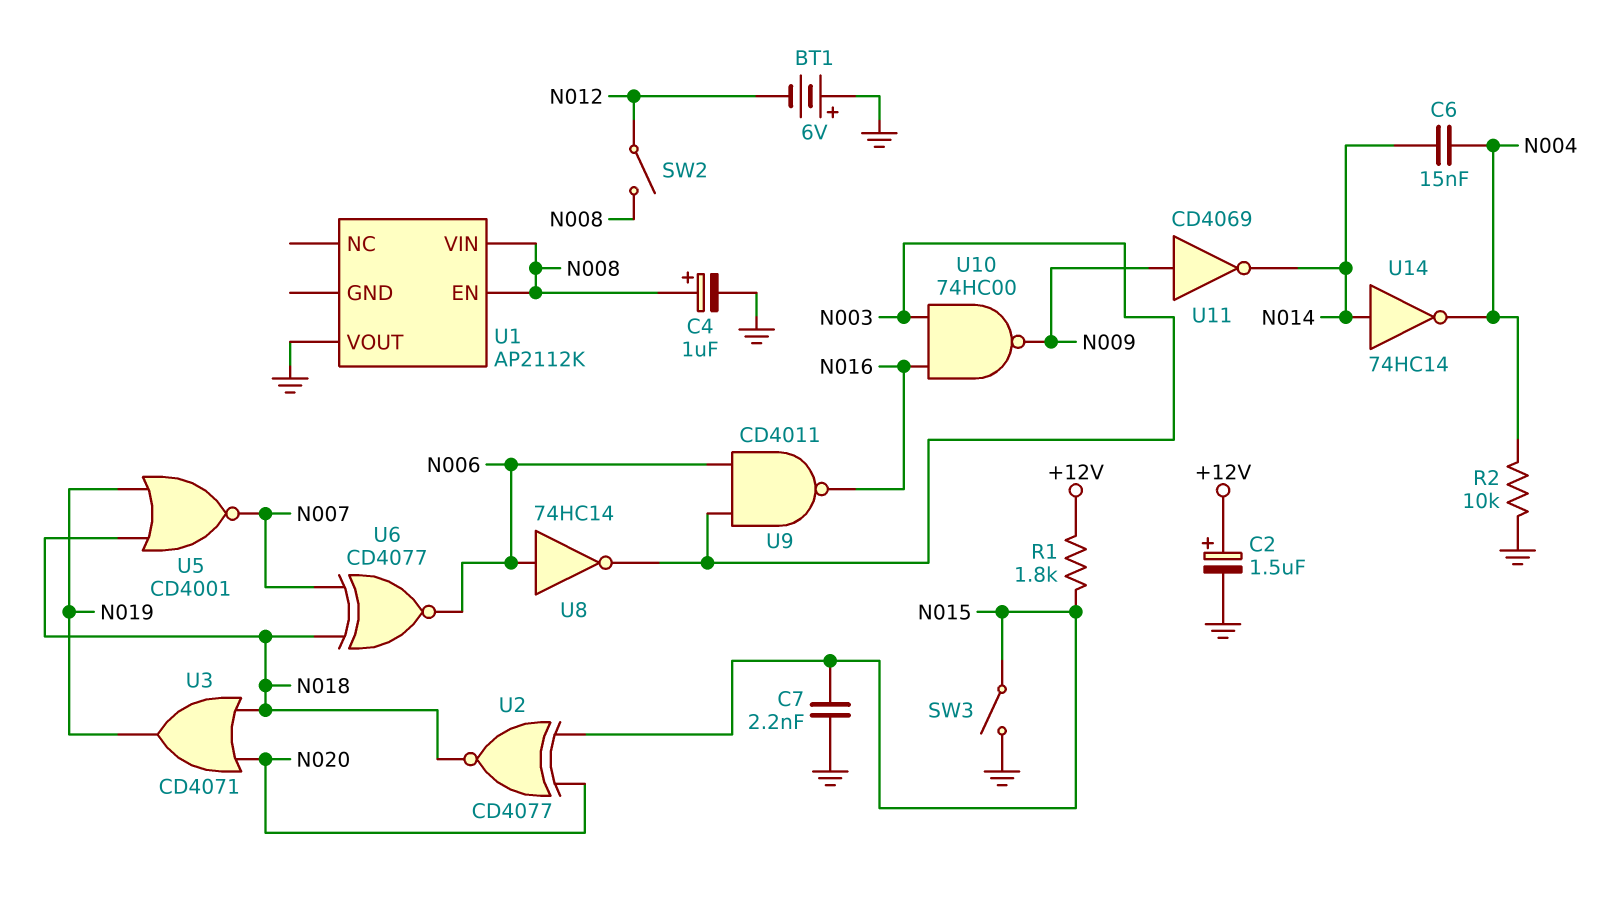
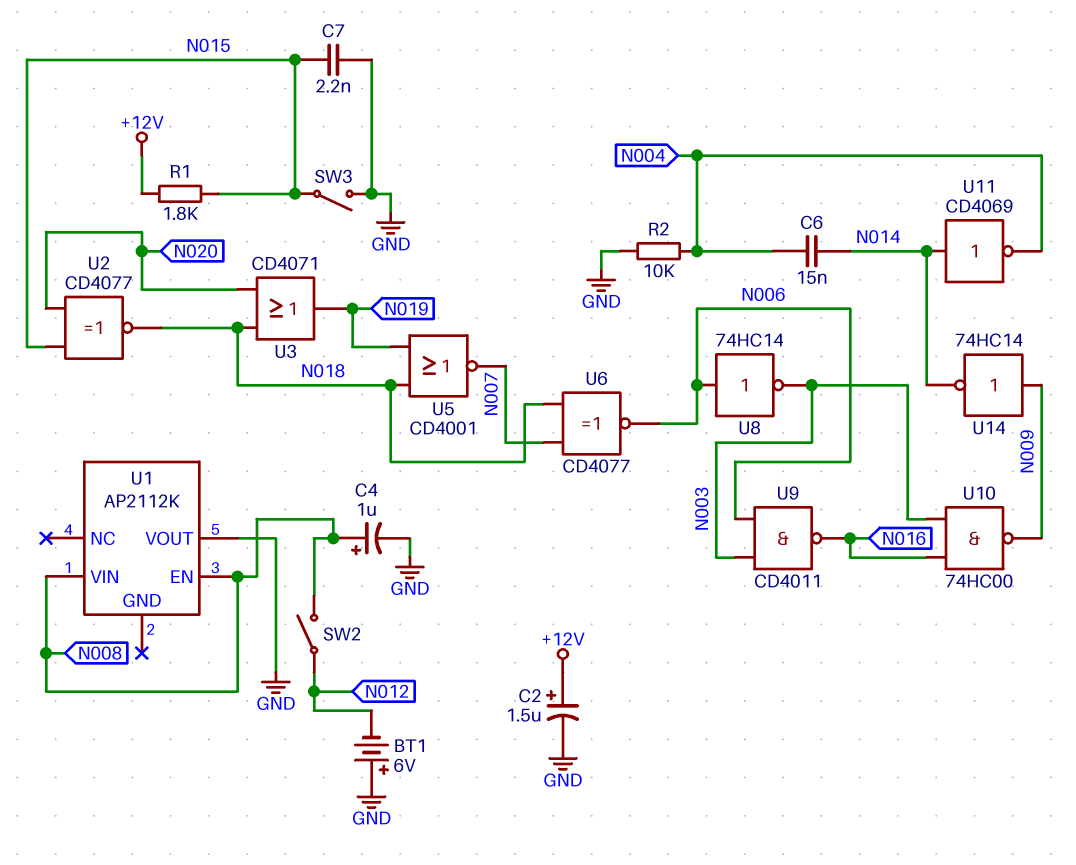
U11: NOT CD4069 (in N009, out N014) -> NOT CD4069 (in N014, out N004)
U14: NOT 74HC14 (in N014, out N004) -> NOT 74HC14 (in N009, out N014)

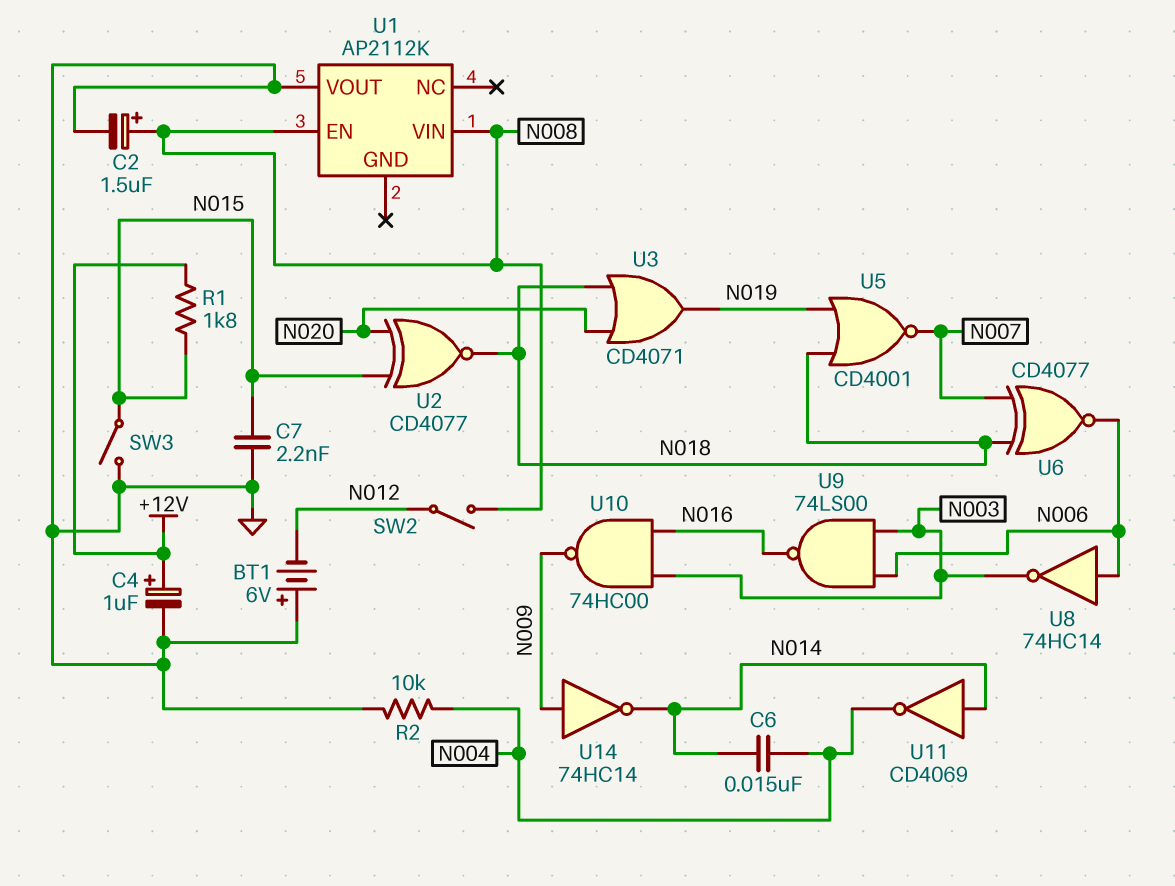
C2: 1.5uF (plus +12V, minus GND) -> 1.5uF (plus N008, minus GND)
C4: 1uF (plus N008, minus GND) -> 1uF (plus +12V, minus GND)
U9: NAND CD4011 (in N003, in N006, out N016) -> NAND 74LS00 (in N003, in N006, out N016)

